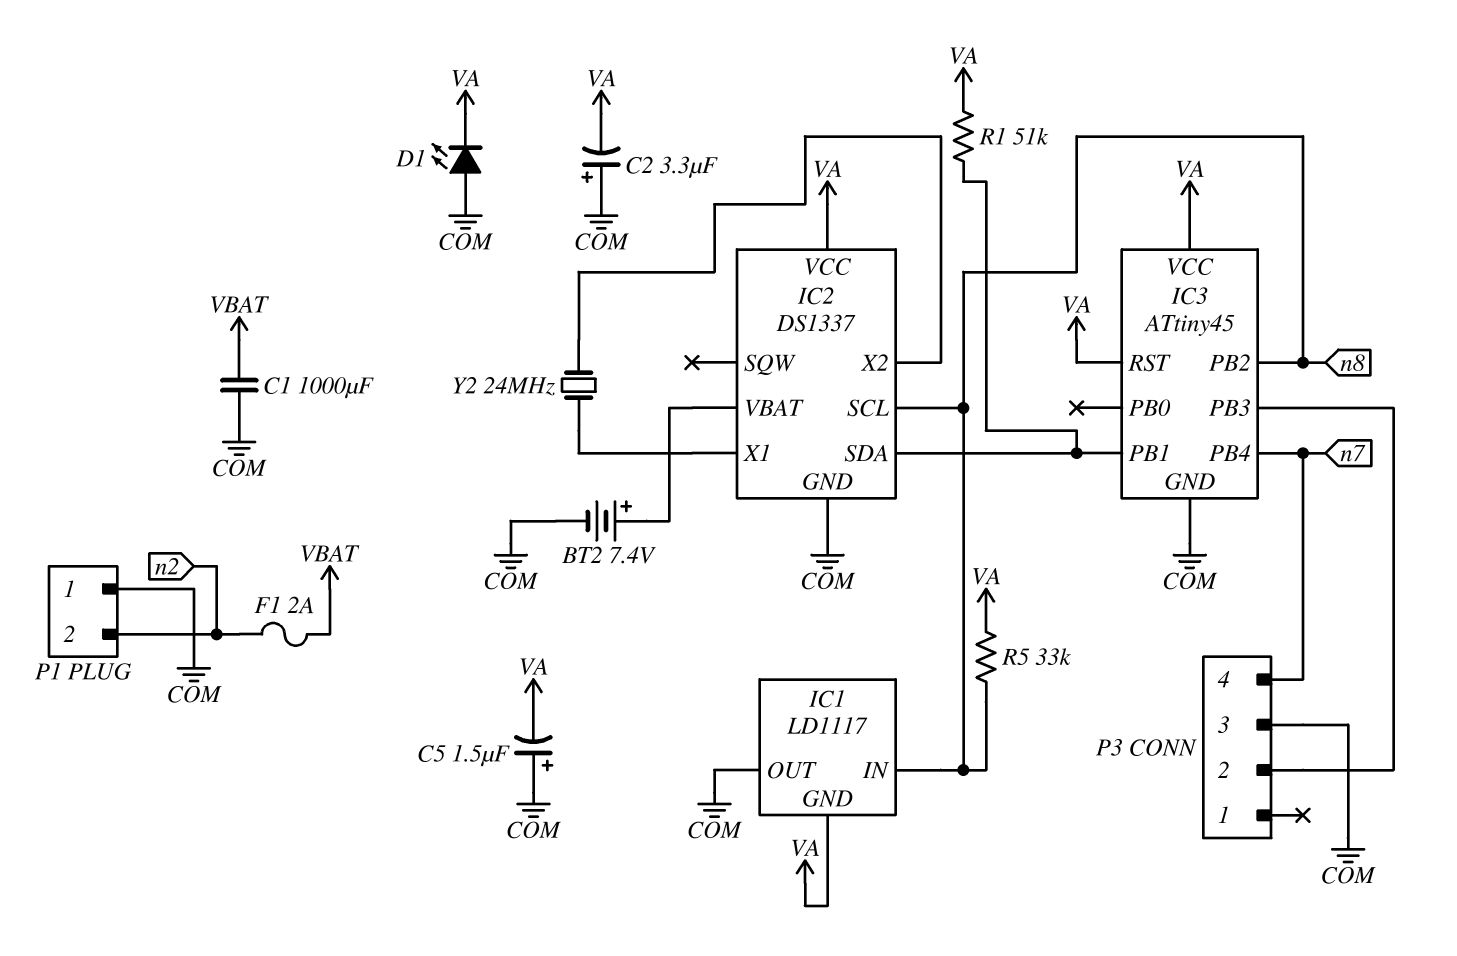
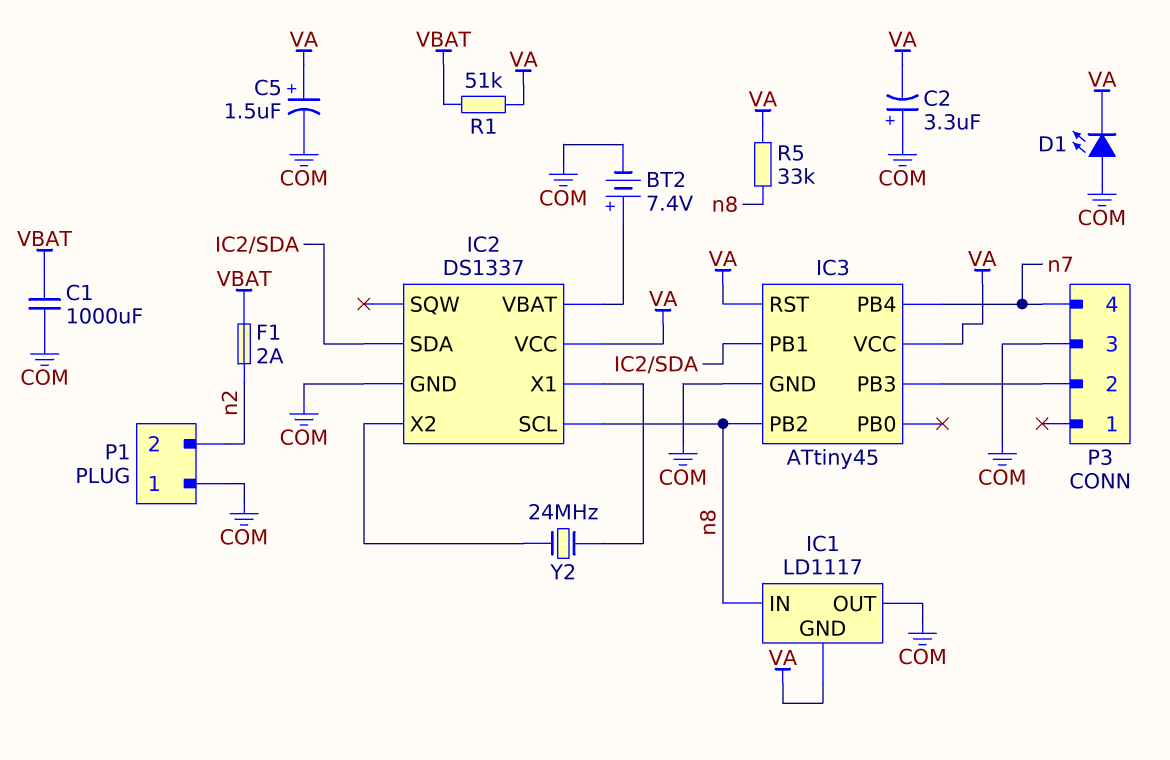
C5: 1.5uF (plus COM, minus VA) -> 1.5uF (plus VA, minus COM)
R1: 51k (IC2/SDA, VA) -> 51k (VA, VBAT)

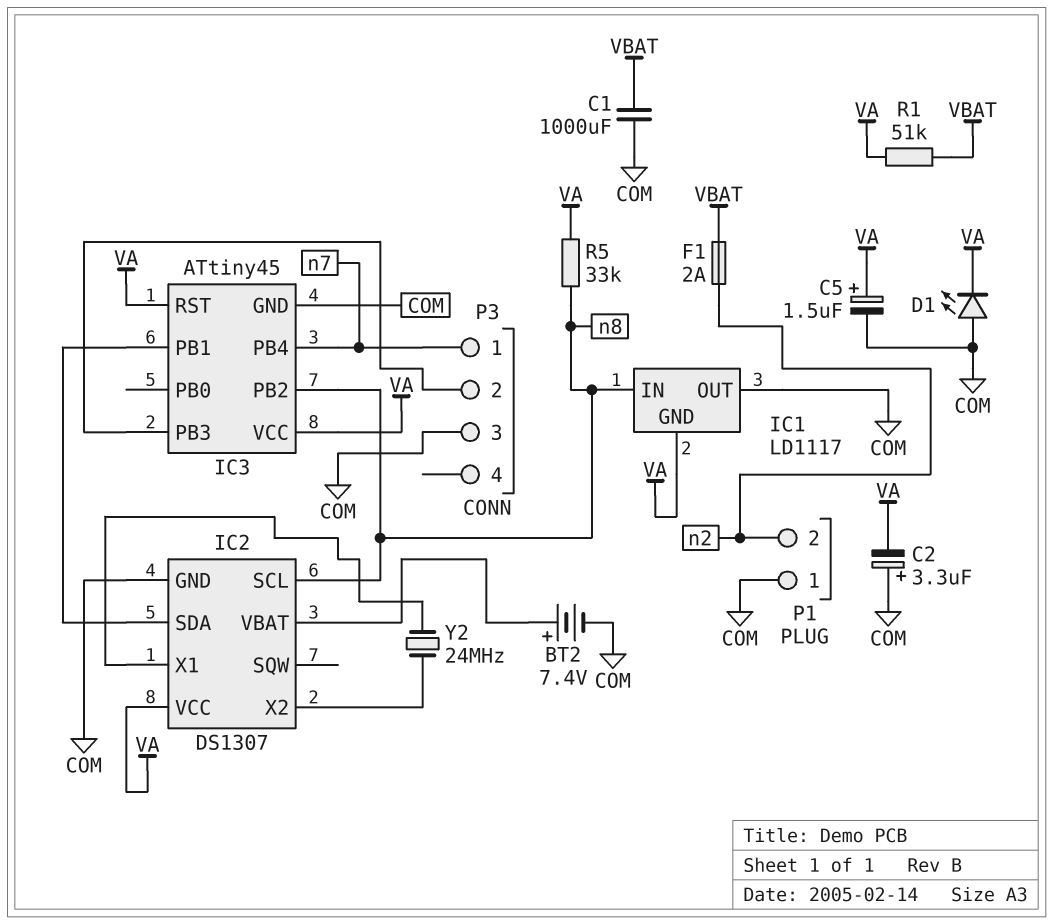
IC2: DS1337 -> DS1307
P3 pin 1: none -> n7
P3 pin 4: n7 -> none

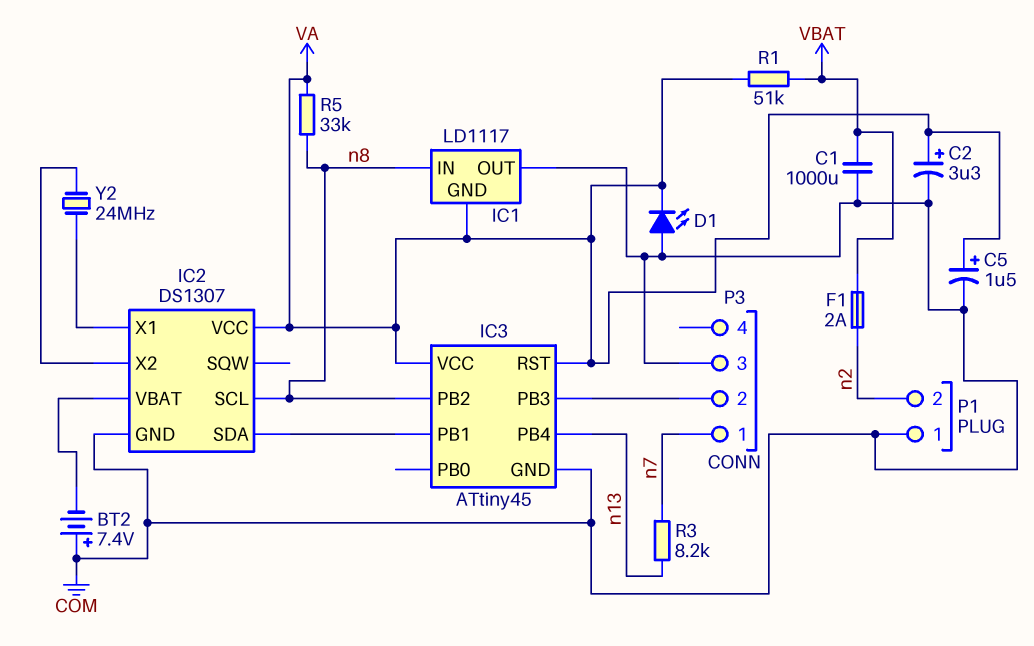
BT2: 7.4V (plus IC2/VBAT, minus COM) -> 7.4V (plus COM, minus IC2/VBAT)
C2: 3.3uF (plus COM, minus VA) -> 3.3uF (plus VA, minus COM)
IC3 pin PB4: n7 -> n13
R3: none -> 8.2k (n7, n13)

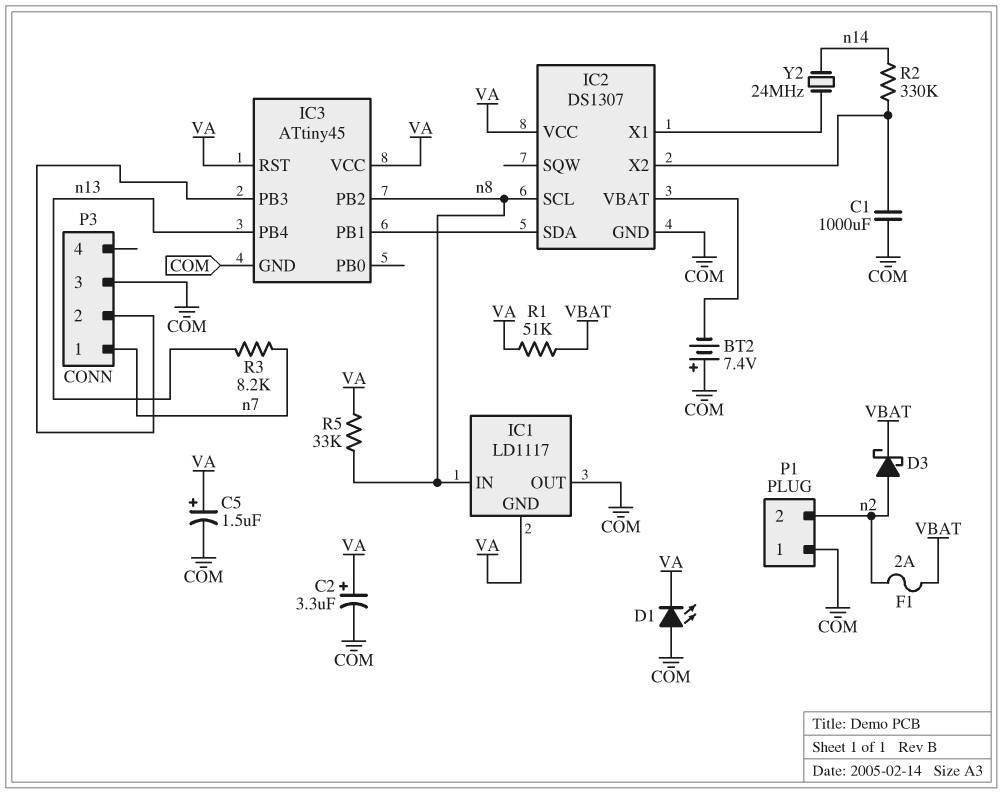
C1: 1000uF (COM, VBAT) -> 1000uF (COM, IC2/X2)
D3: none -> schottky (A n2, K VBAT)
R2: none -> 330k (IC2/X2, n14)
Y2: 24MHz (IC2/X1, IC2/X2) -> 24MHz (IC2/X1, n14)

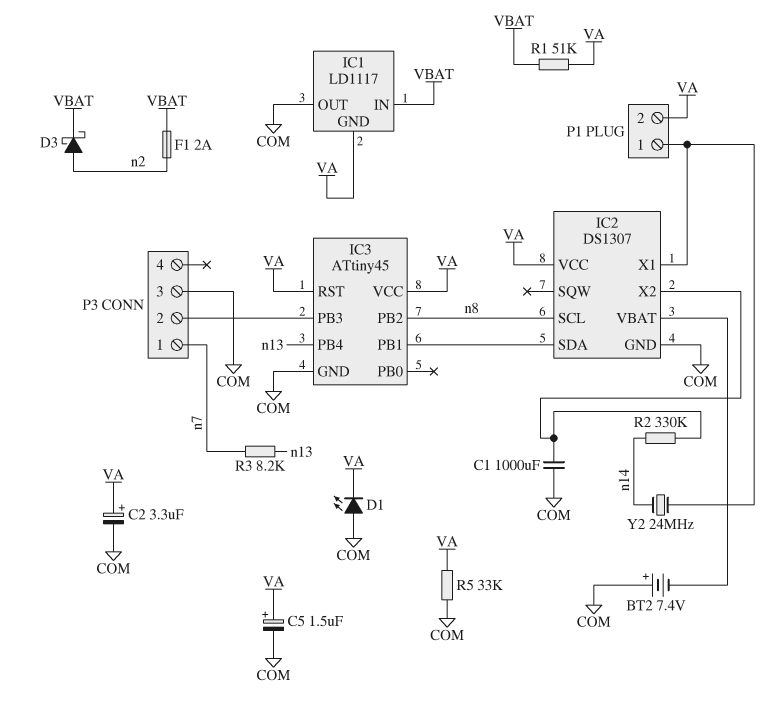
IC1 pin IN: n8 -> VBAT
P1 pin 1: COM -> IC2/X1
P1 pin 2: n2 -> VA
R5: 33k (VA, n8) -> 33k (COM, VA)

